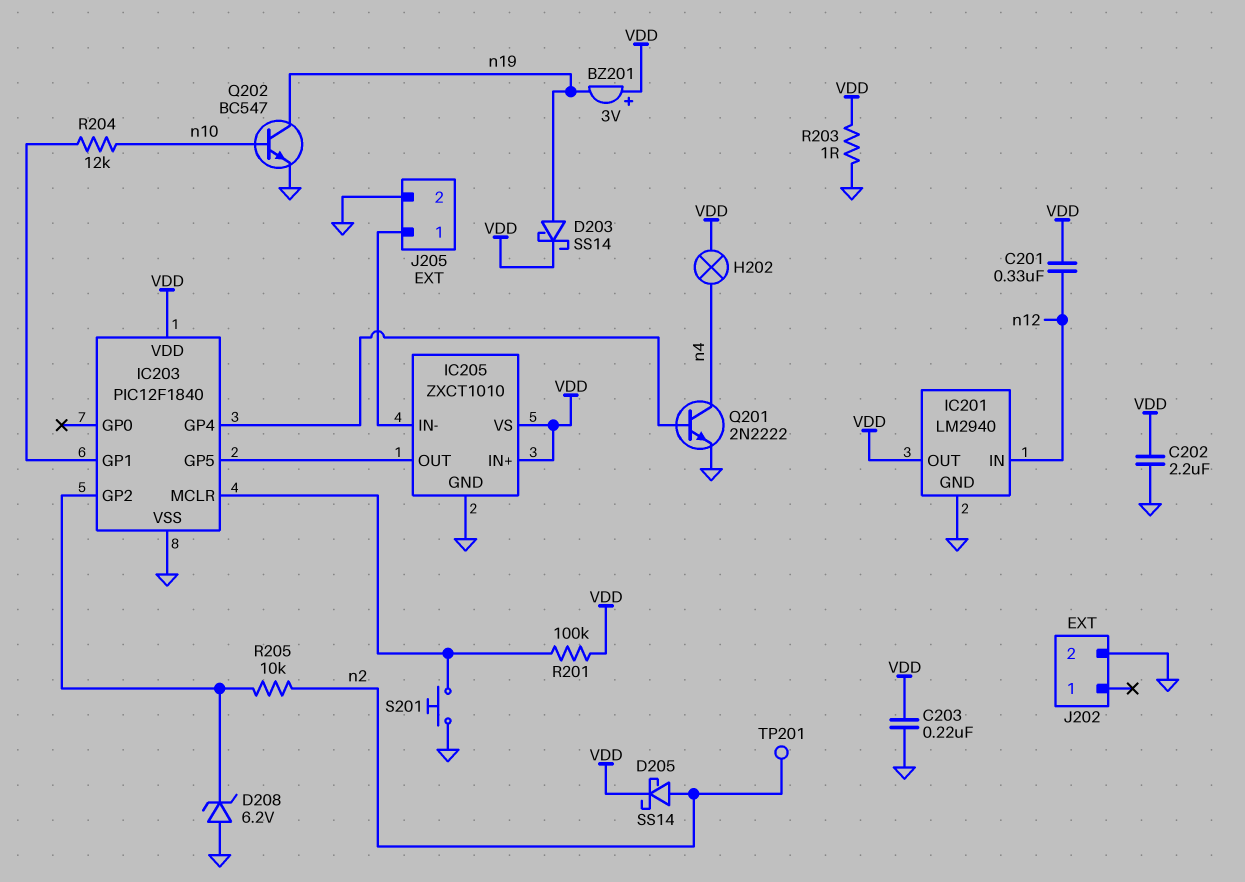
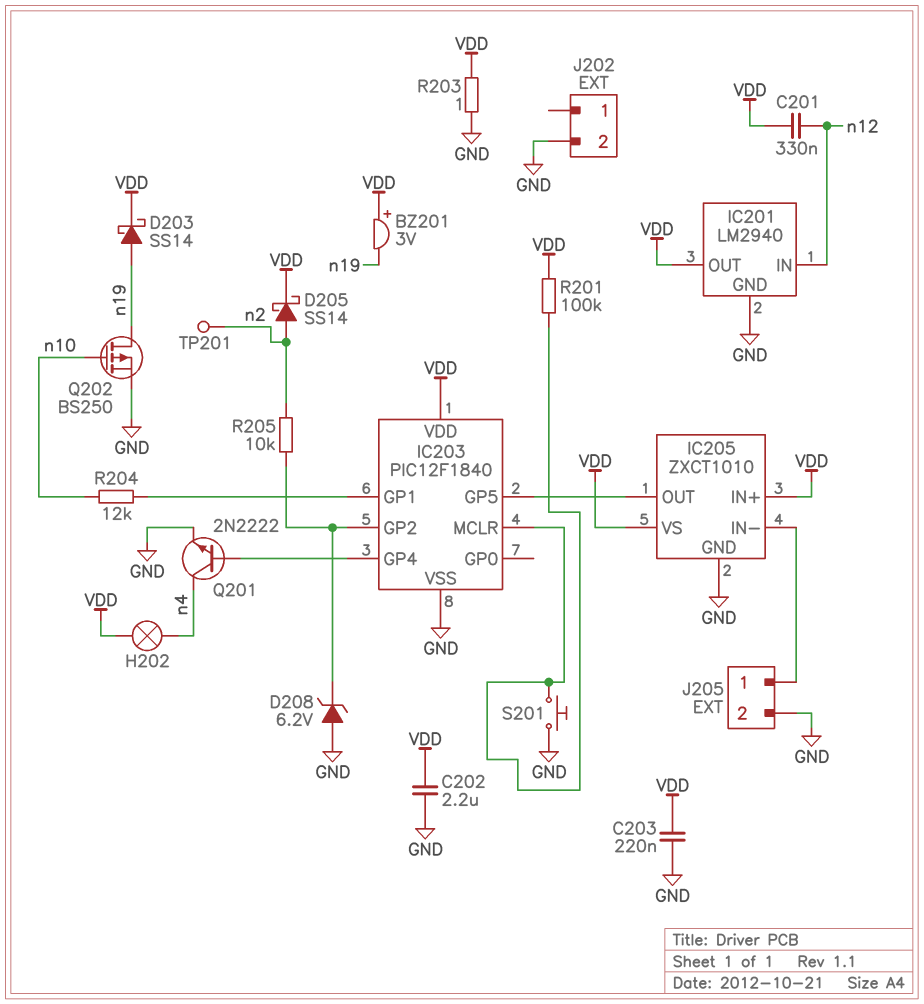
Q202: NPN BC547 (B n10, C n19, E GND) -> PMOS BS250 (G n10, D n19, S GND)

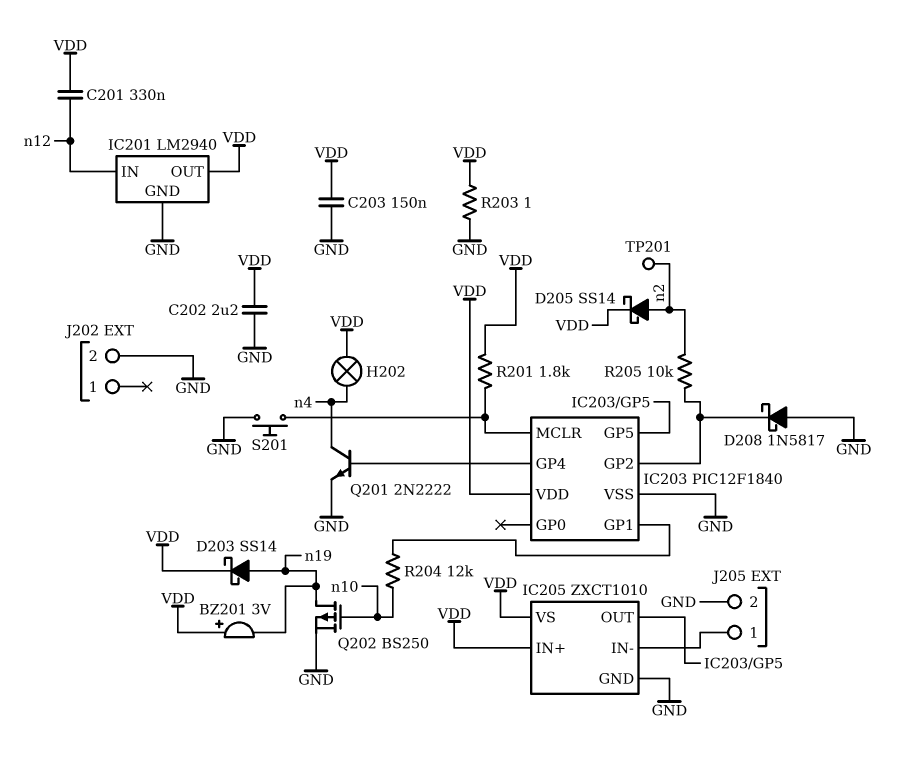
C203: 220nF (GND, VDD) -> 150nF (GND, VDD)
D208: zener 6.2V (A GND, K IC203/GP2) -> schottky 1N5817 (A GND, K IC203/GP2)
R201: 100k (IC203/MCLR, VDD) -> 1.8k (IC203/MCLR, VDD)

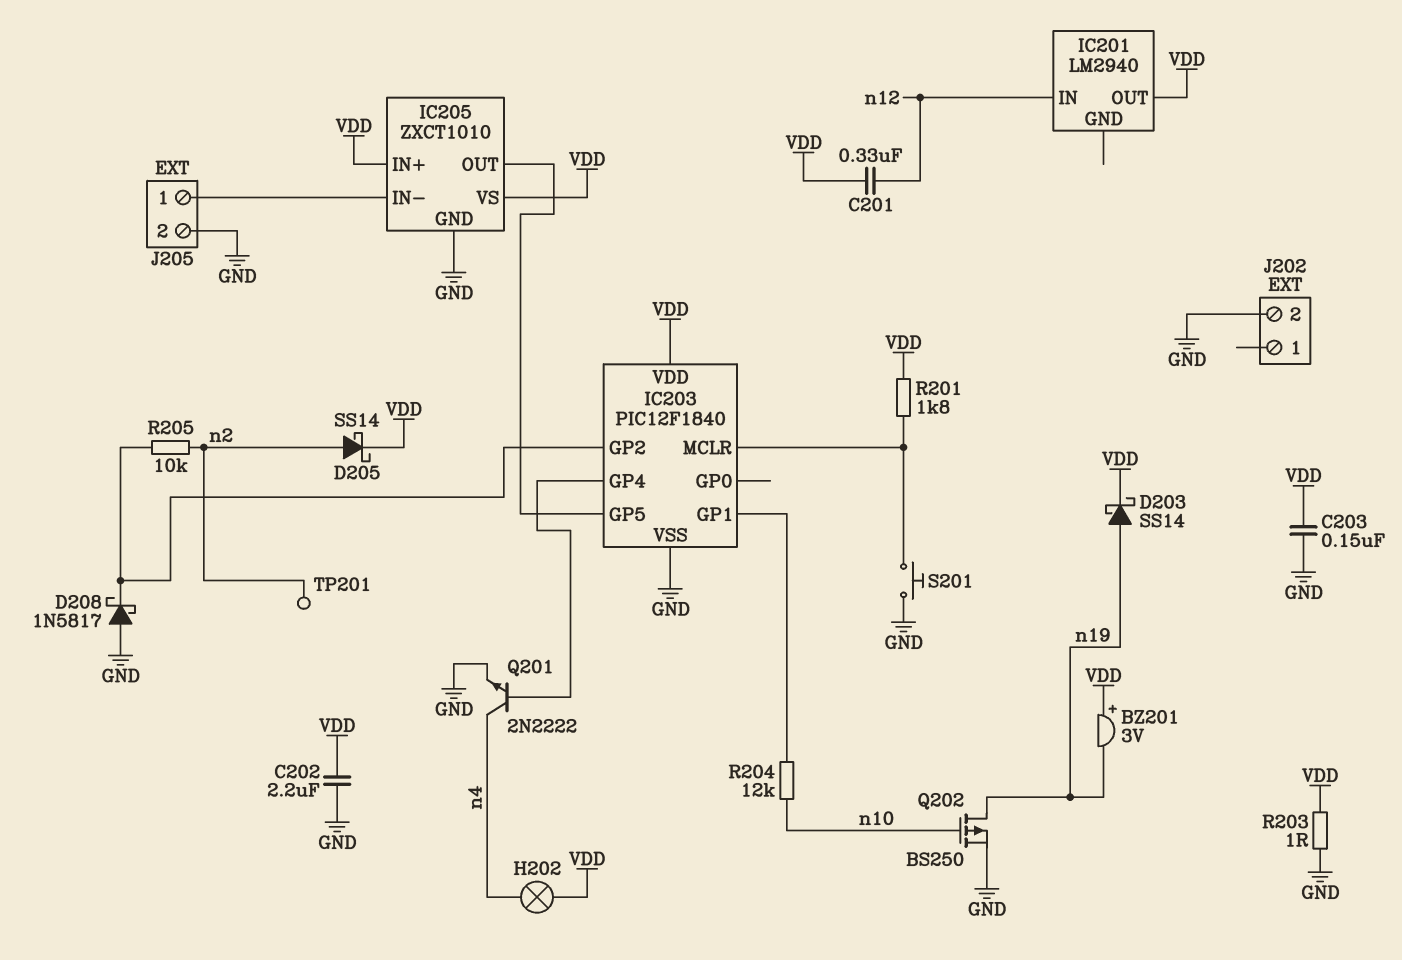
IC201 pin GND: GND -> none

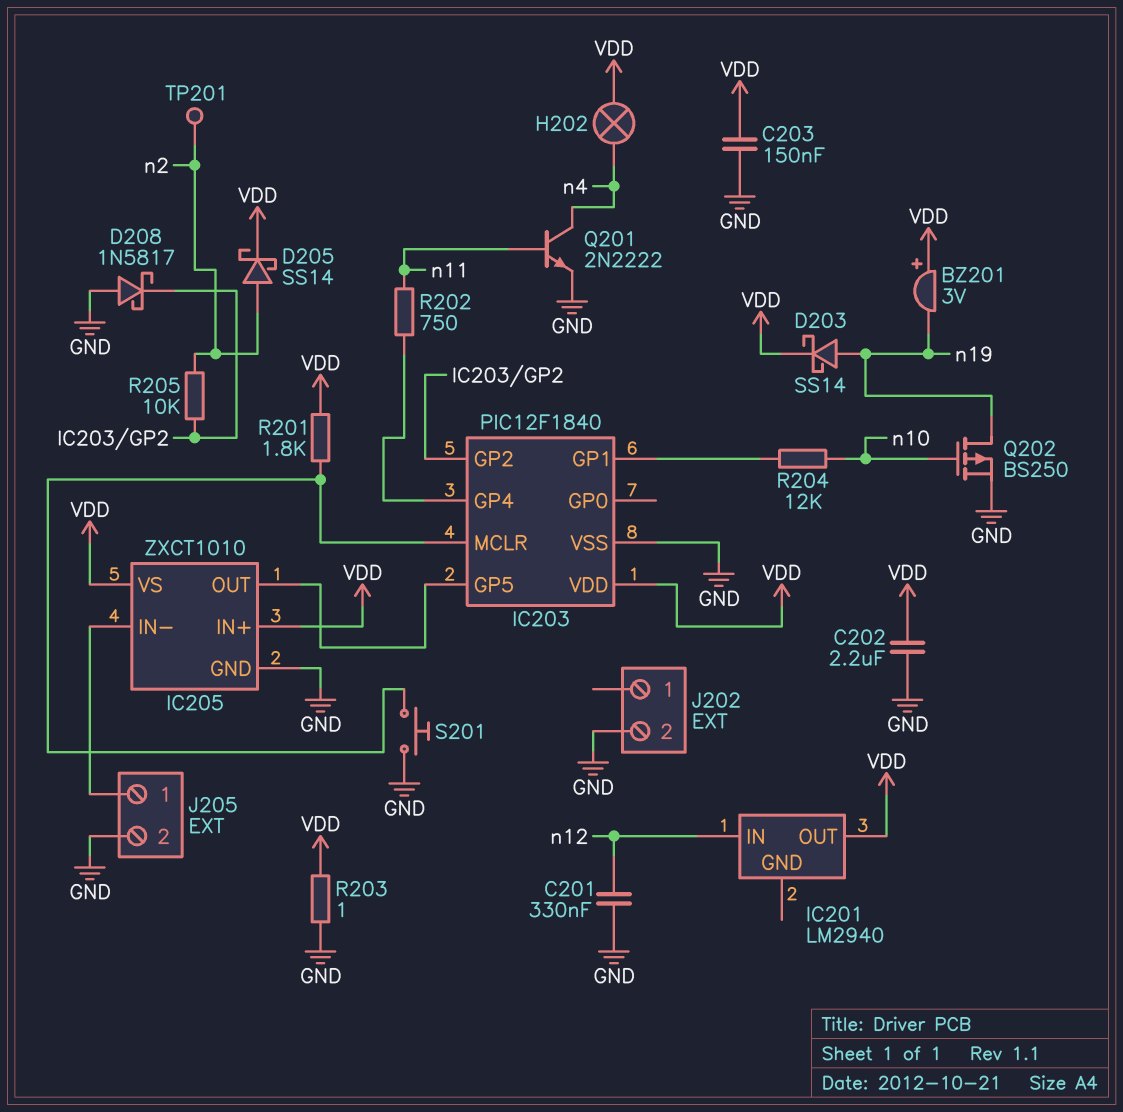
C201: 330nF (VDD, n12) -> 330nF (GND, n12)
Q201: NPN 2N2222 (B IC203/GP4, C n4, E GND) -> NPN 2N2222 (B n11, C n4, E GND)
R202: none -> 750 (IC203/GP4, n11)

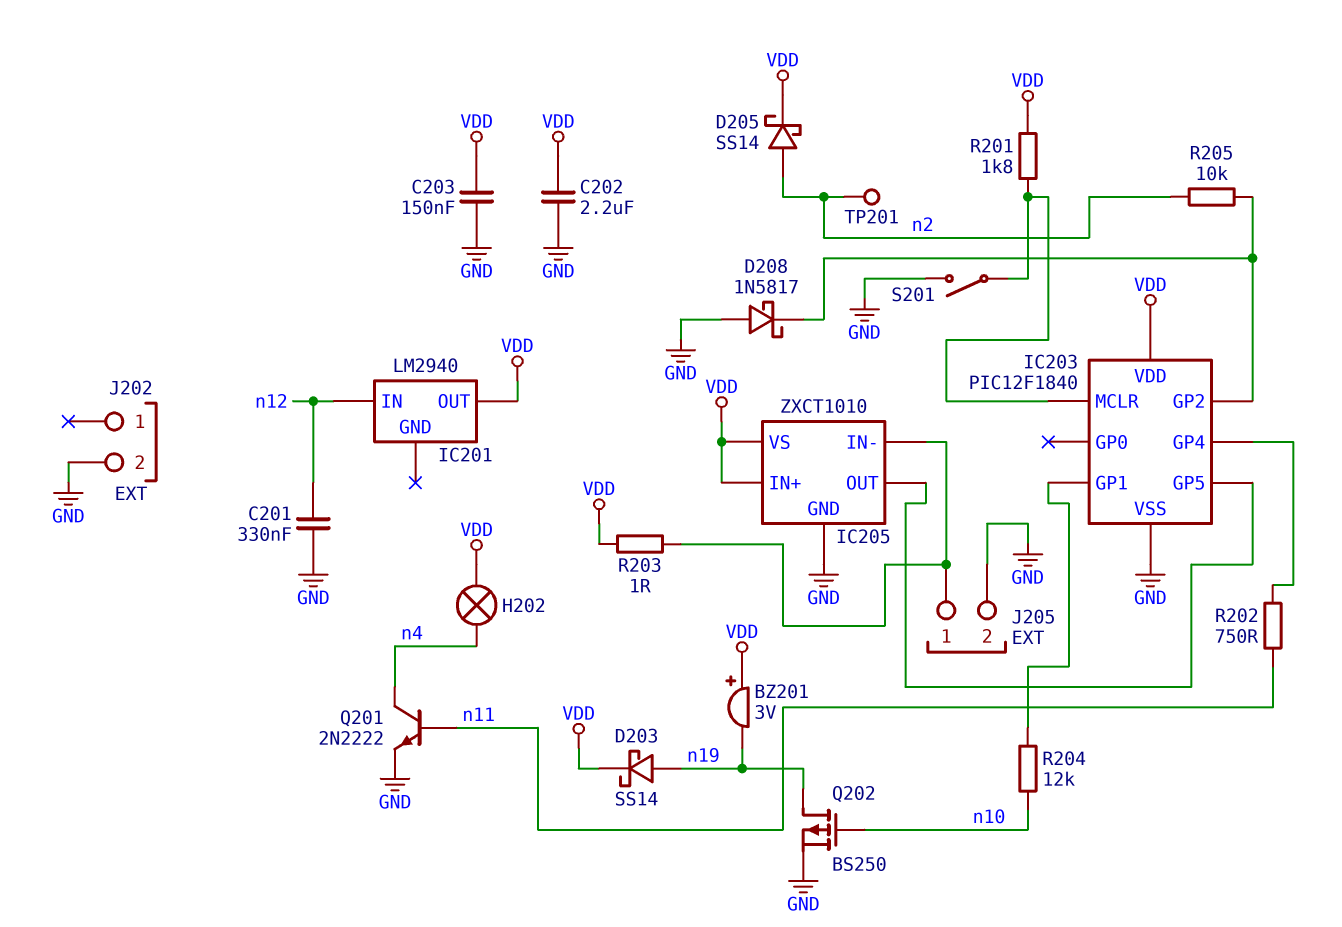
R203: 1 (GND, VDD) -> 1 (IC205/IN-, VDD)
S201: button (GND, IC203/MCLR) -> switch (GND, IC203/MCLR)

